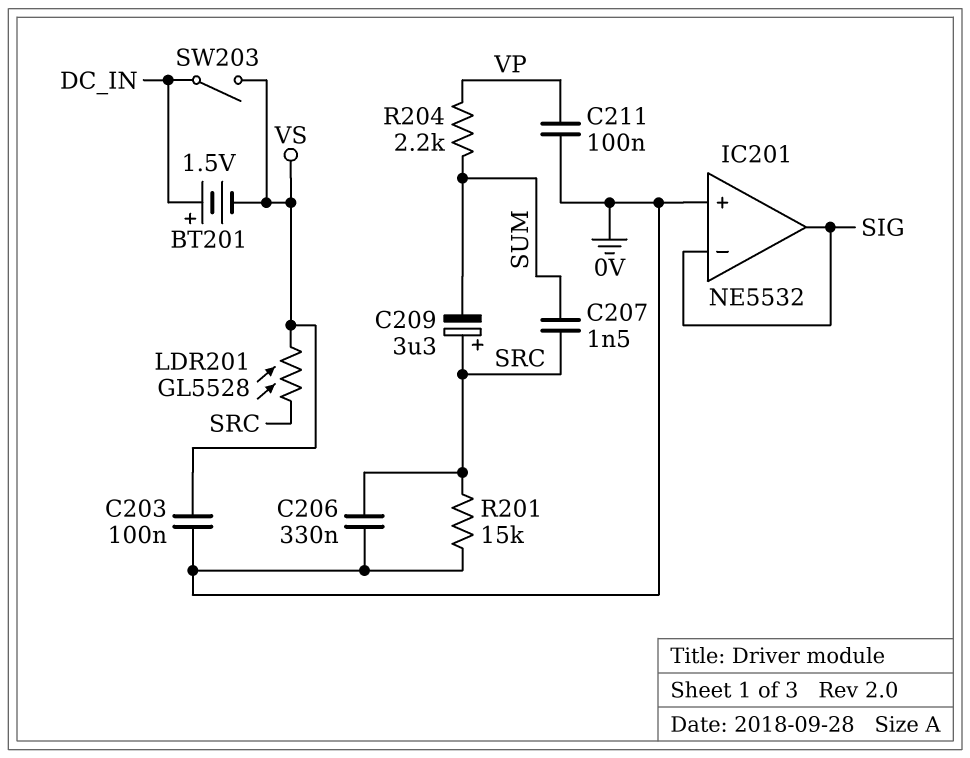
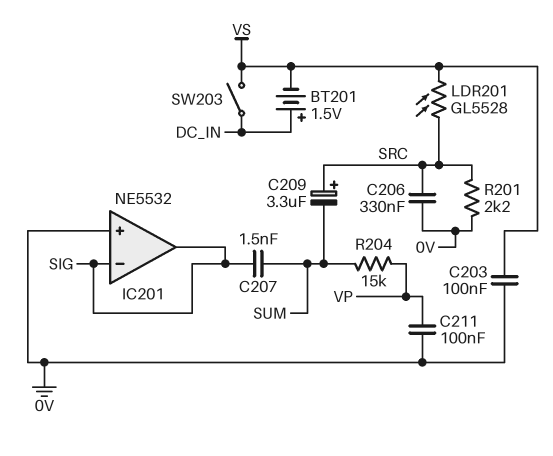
C207: 1.5nF (SRC, SUM) -> 1.5nF (SIG, SUM)
R201: 15k (0V, SRC) -> 2.2k (0V, SRC)
R204: 2.2k (SUM, VP) -> 15k (SUM, VP)

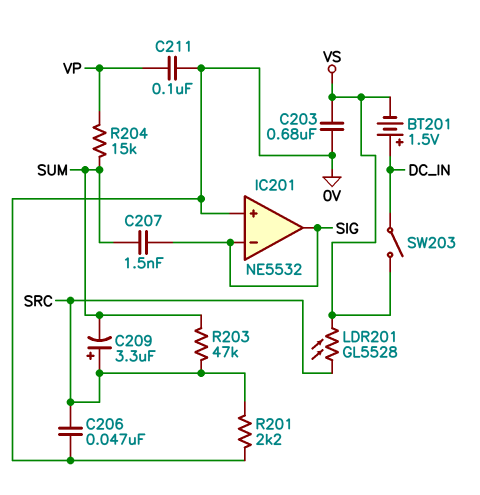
C203: 100nF (0V, VS) -> 680nF (0V, VS)
C206: 330nF (0V, SRC) -> 47nF (0V, SRC)
R203: none -> 47k (SRC, SUM)

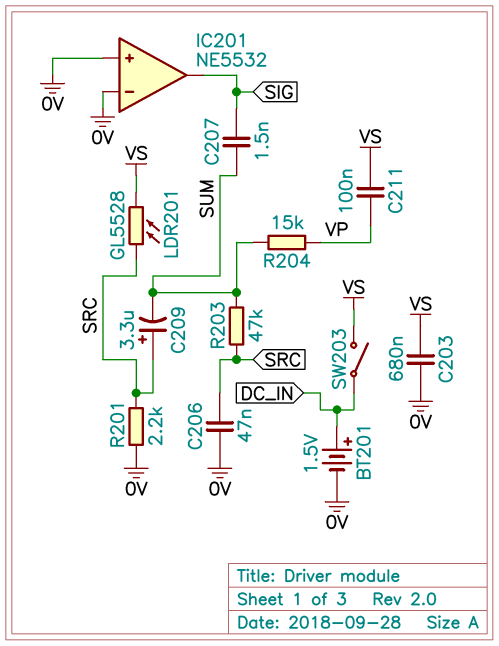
BT201: 1.5V (plus DC_IN, minus VS) -> 1.5V (plus DC_IN, minus 0V)
C211: 100nF (0V, VP) -> 100nF (VP, VS)
IC201 pin in-: SIG -> 0V

